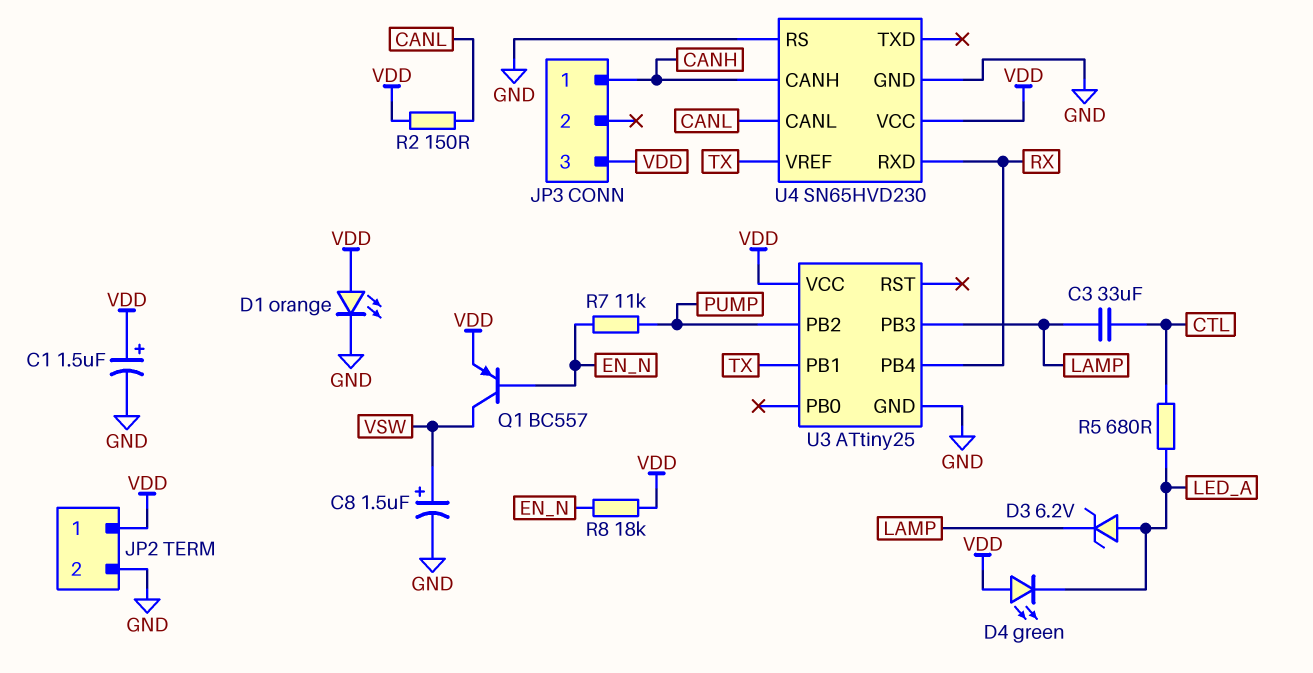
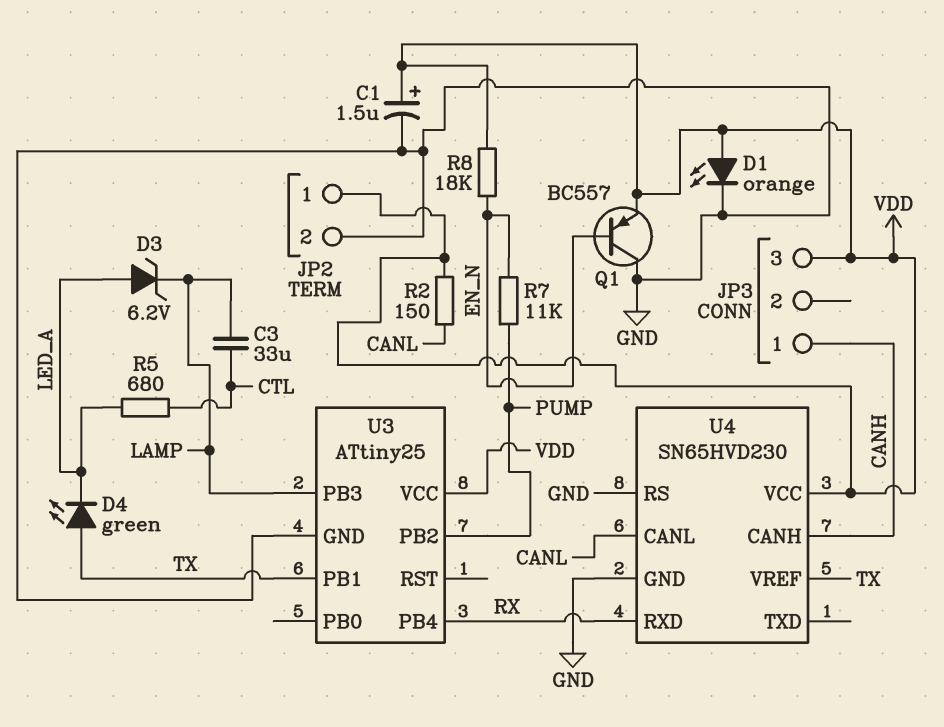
C8: 1.5uF (plus VSW, minus GND) -> none
D4: LED green (A VDD, K LED_A) -> LED green (A TX, K LED_A)
Q1: PNP BC557 (B EN_N, C VSW, E VDD) -> PNP BC557 (B EN_N, C GND, E VDD)

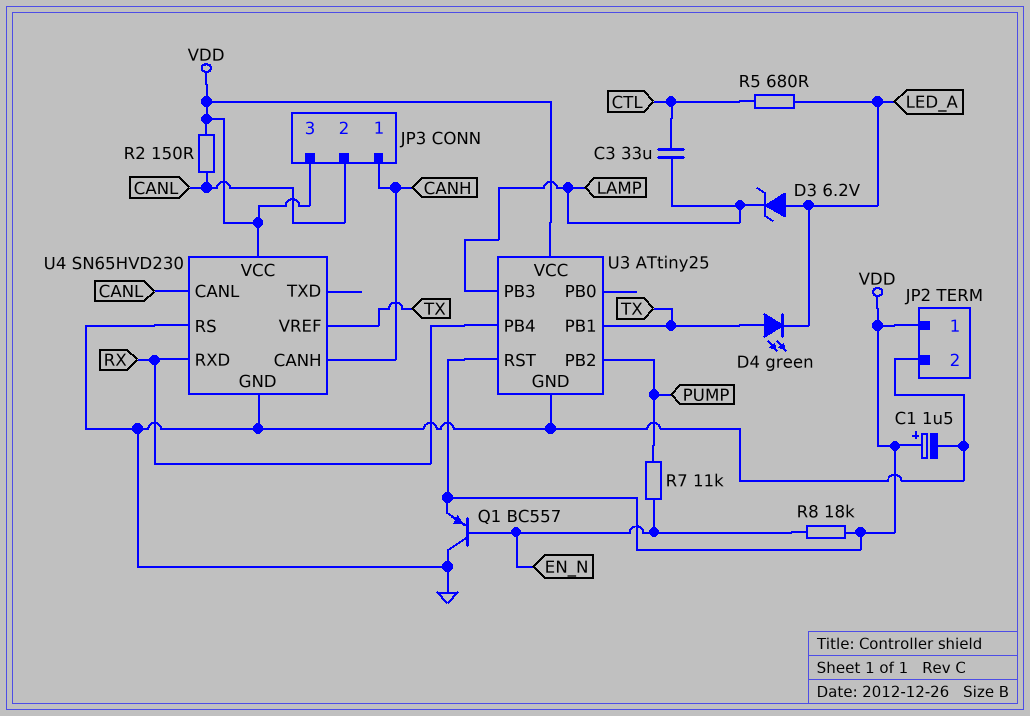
D1: LED orange (A VDD, K GND) -> none
JP3 pin 2: none -> CANL
U3 pin RST: none -> VDD

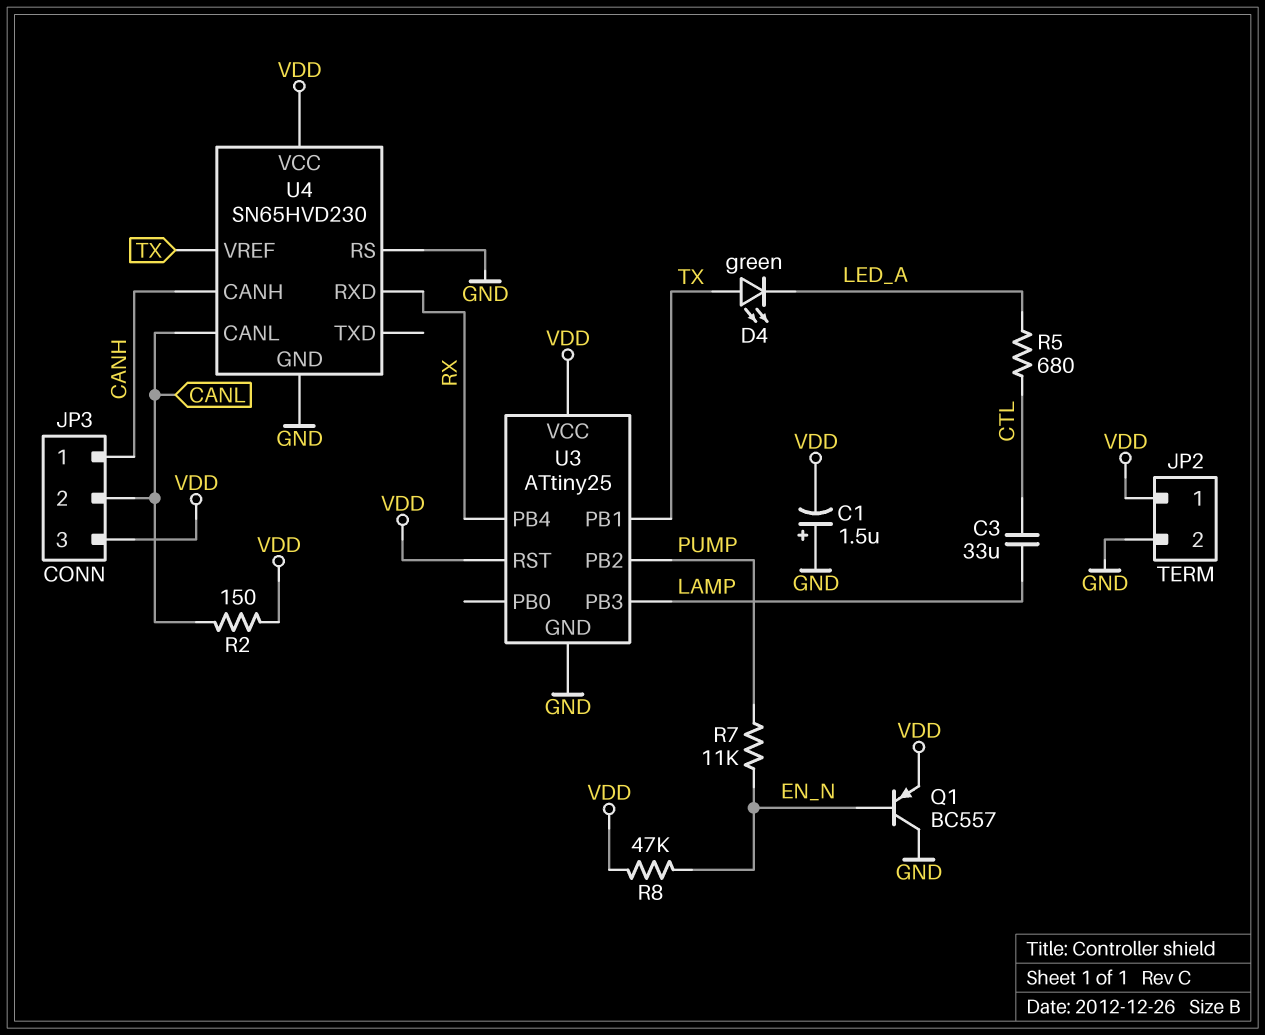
C1: 1.5uF (plus VDD, minus GND) -> 1.5uF (plus GND, minus VDD)
D3: zener 6.2V (A LED_A, K LAMP) -> none
R8: 18k (EN_N, VDD) -> 47k (EN_N, VDD)

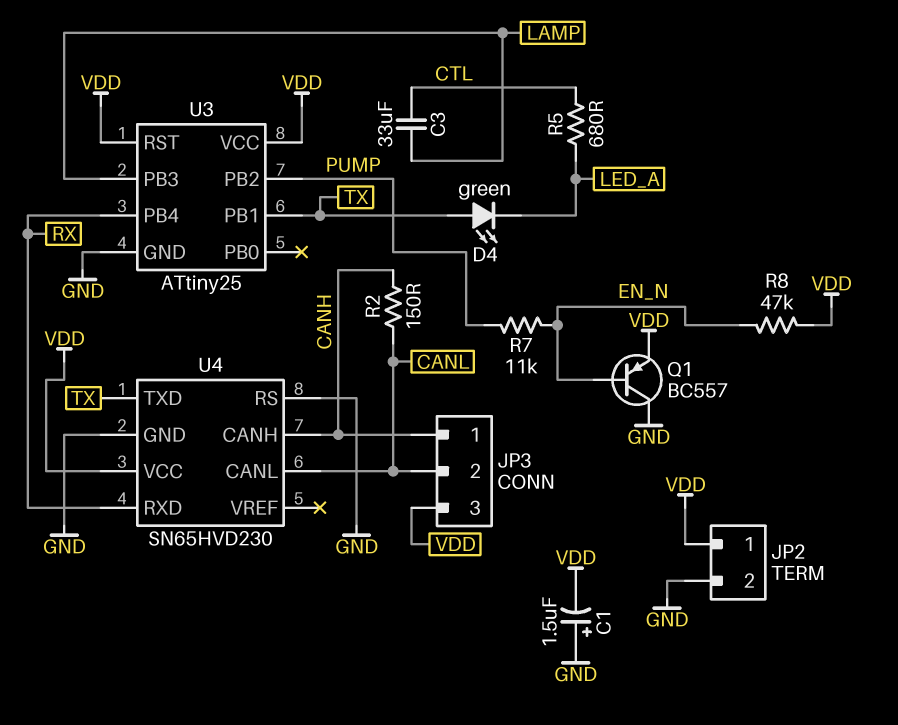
R2: 150 (CANL, VDD) -> 150 (CANH, CANL)
U4 pin TXD: none -> TX
U4 pin VREF: TX -> none

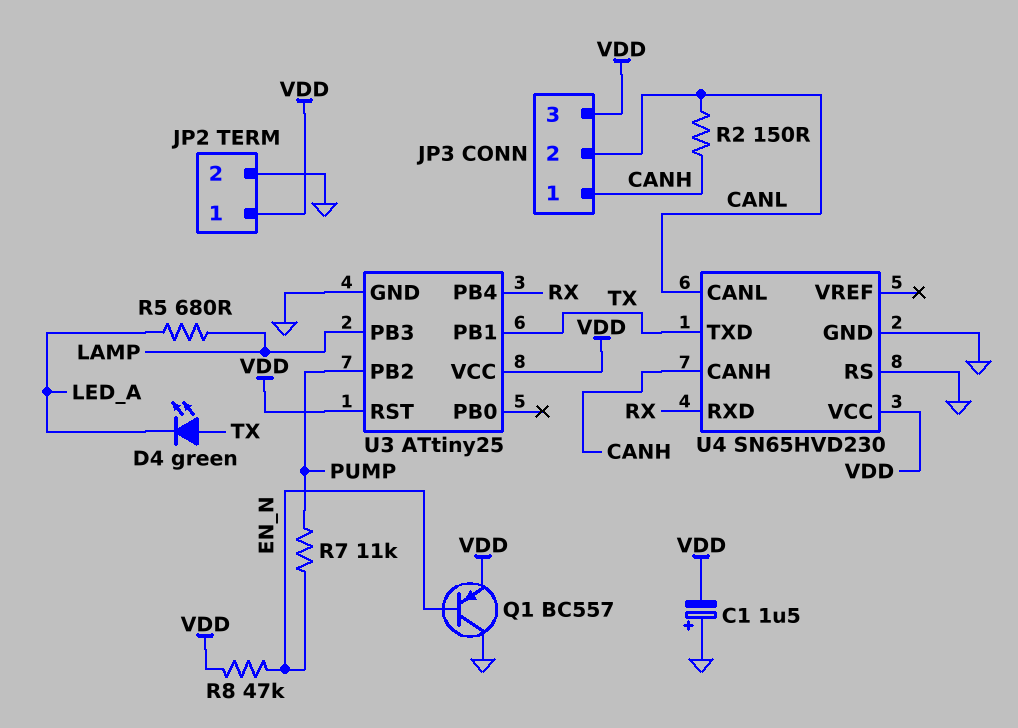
C3: 33uF (CTL, LAMP) -> none
R5: 680 (CTL, LED_A) -> 680 (LAMP, LED_A)

